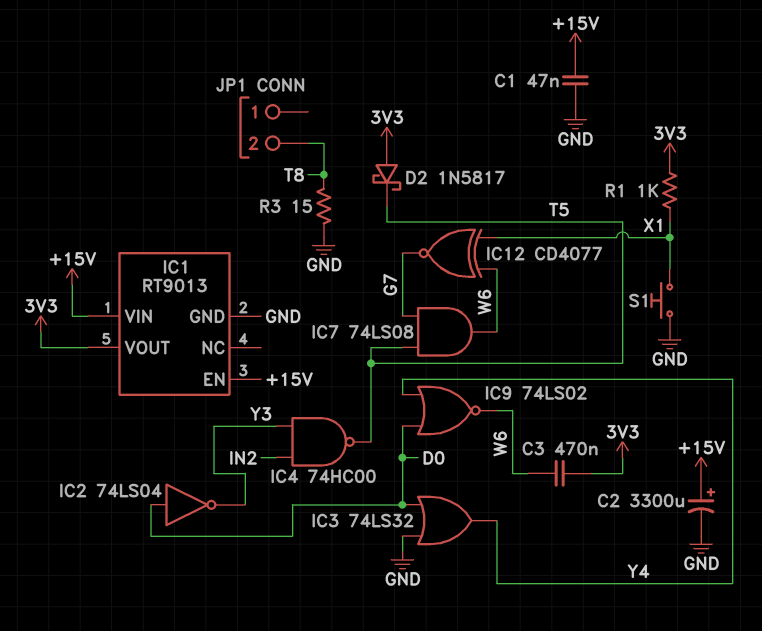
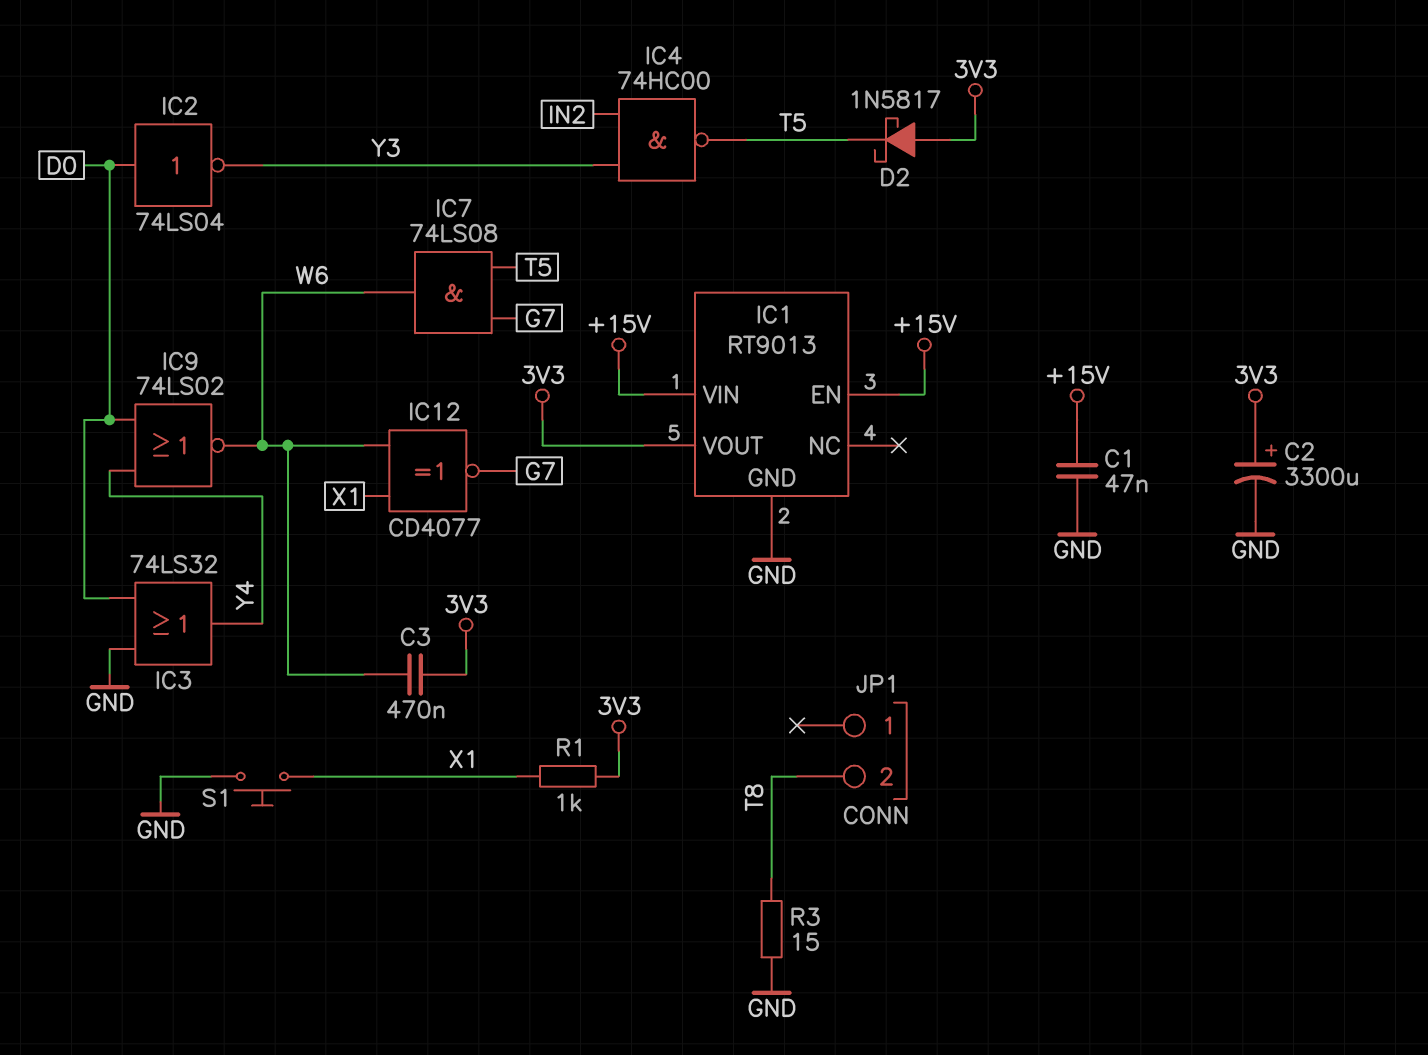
C2: 3300uF (plus +15V, minus GND) -> 3300uF (plus 3V3, minus GND)

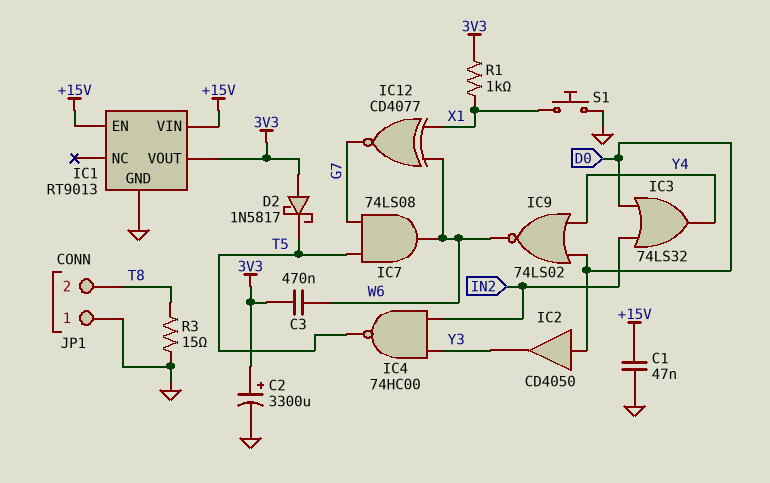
IC2: NOT 74LS04 (in D0, out Y3) -> buffer CD4050 (in D0, out Y3)
IC3: OR 74LS32 (in D0, in GND, out Y4) -> OR 74LS32 (in D0, in IN2, out Y4)
JP1 pin 1: none -> GND

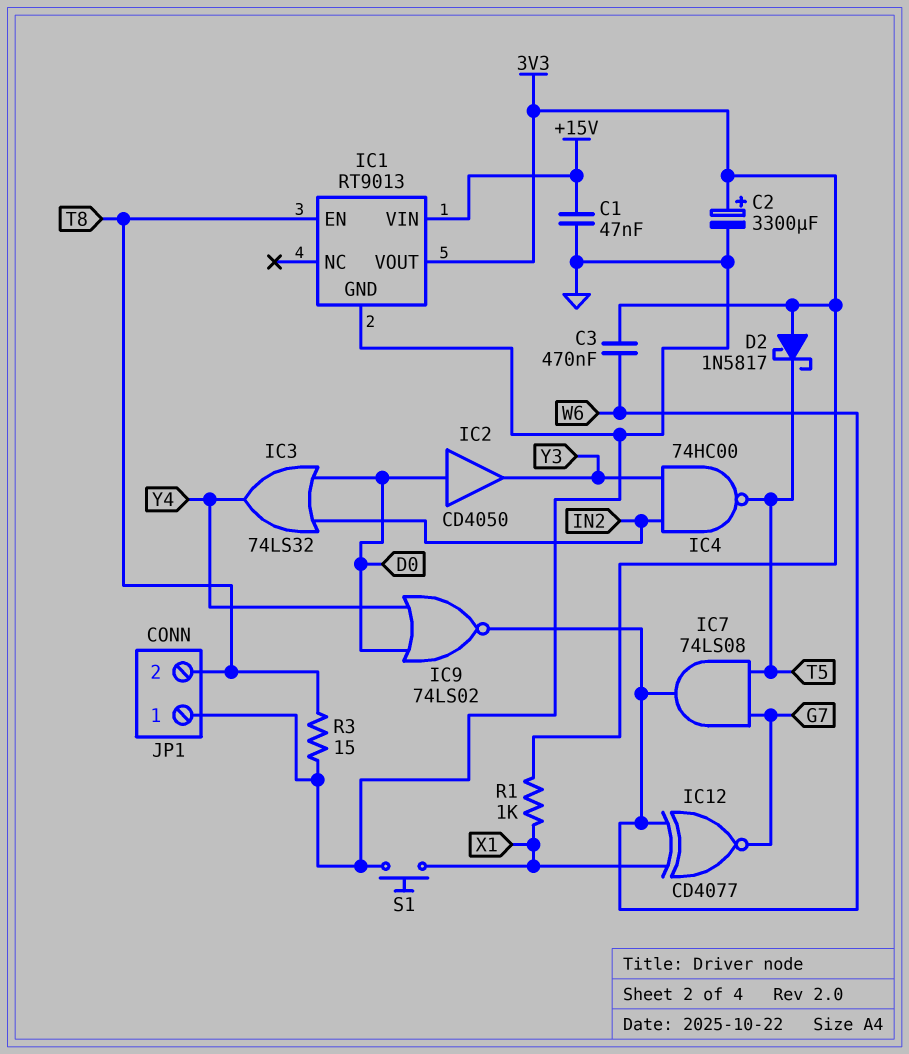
IC1 pin EN: +15V -> T8

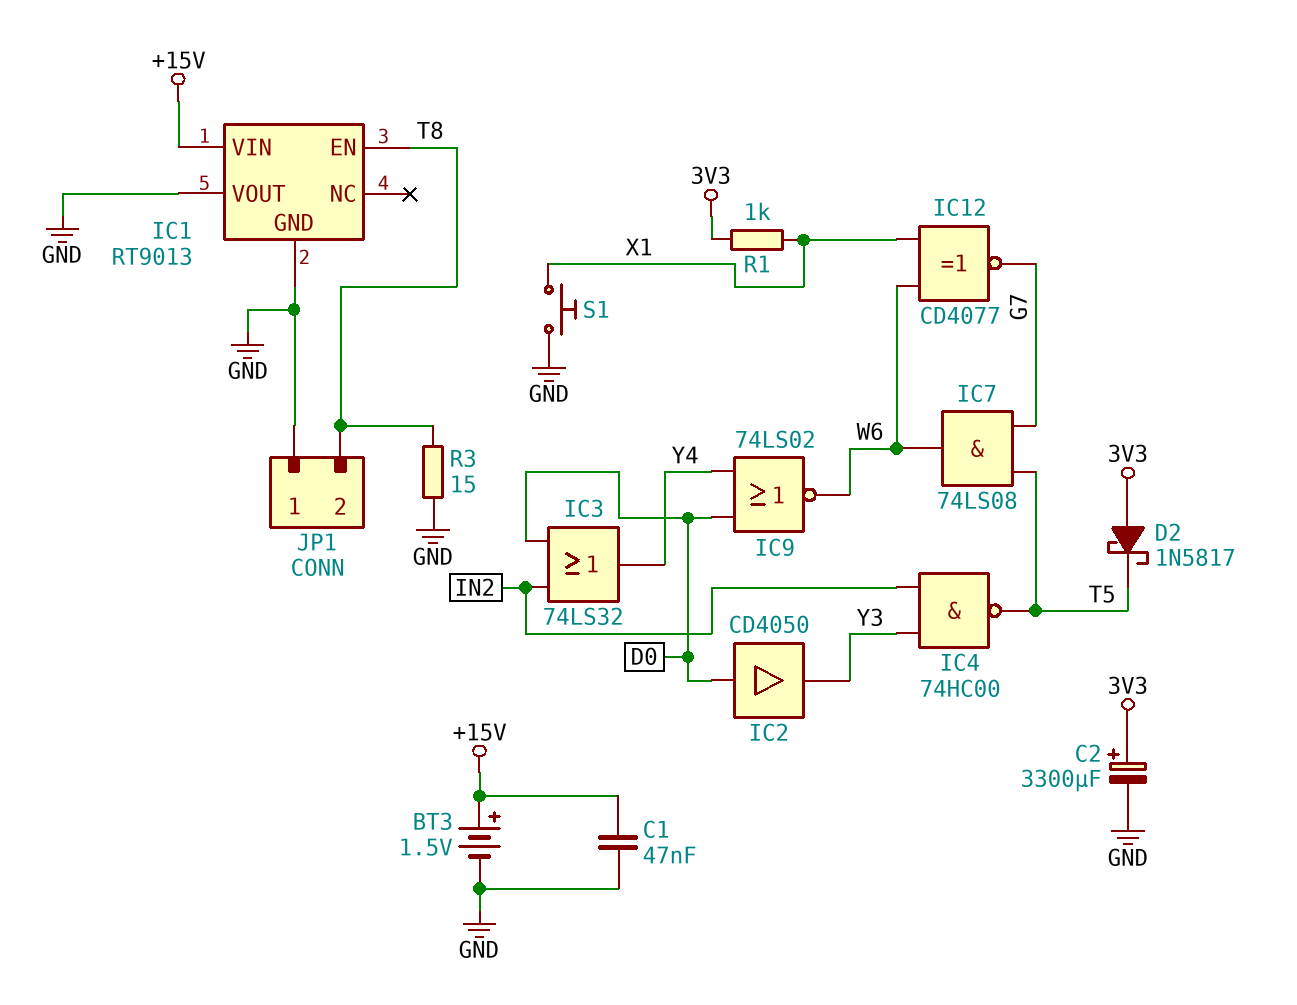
BT3: none -> 1.5V (plus +15V, minus GND)
C3: 470nF (3V3, W6) -> none
IC1 pin VOUT: 3V3 -> GND

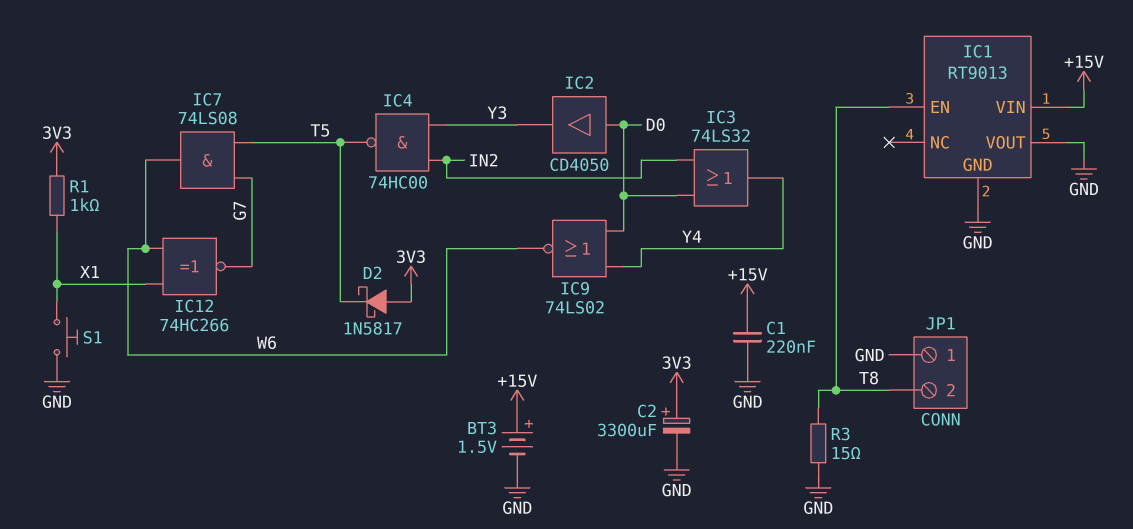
C1: 47nF (+15V, GND) -> 220nF (+15V, GND)
IC12: XNOR CD4077 (in W6, in X1, out G7) -> XNOR 74HC266 (in W6, in X1, out G7)

